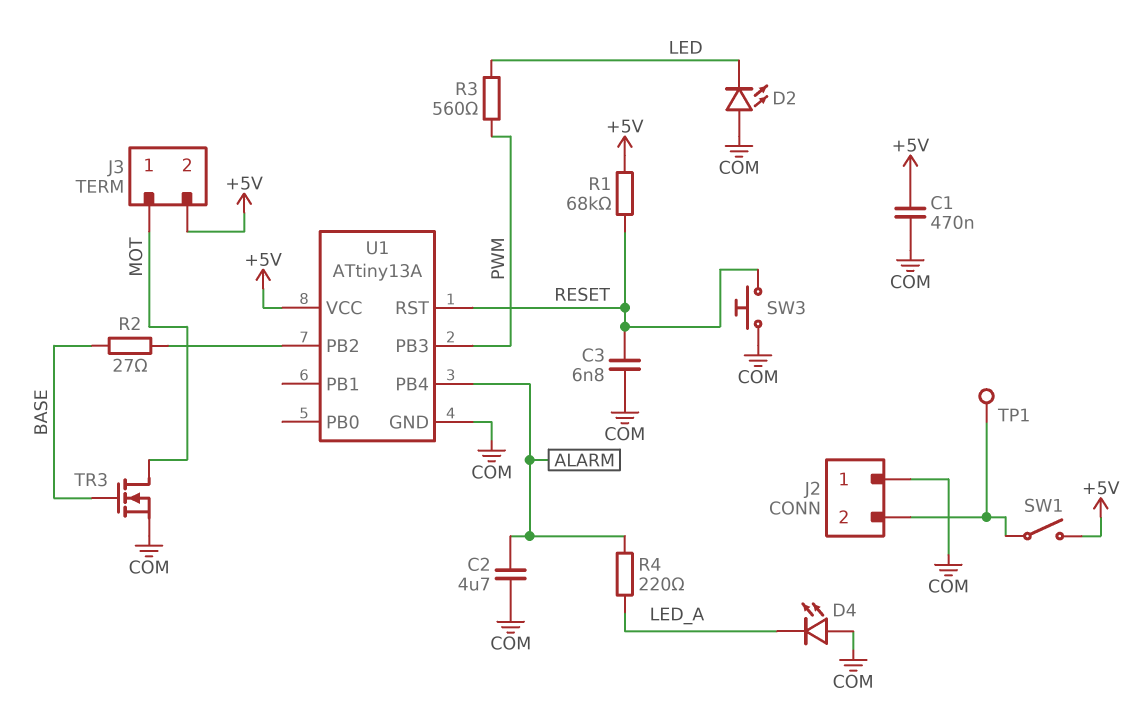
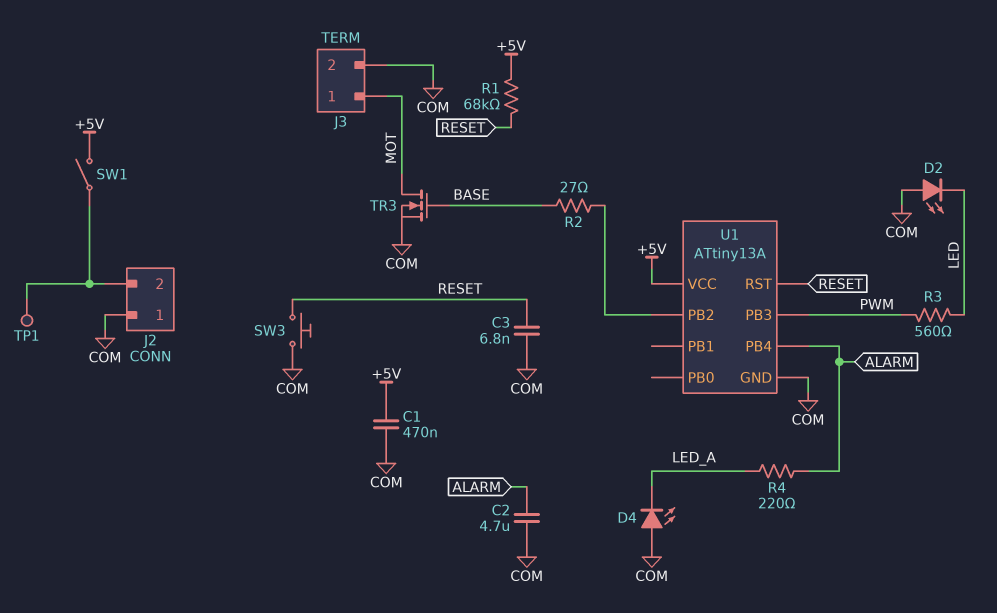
J3 pin 2: +5V -> COM

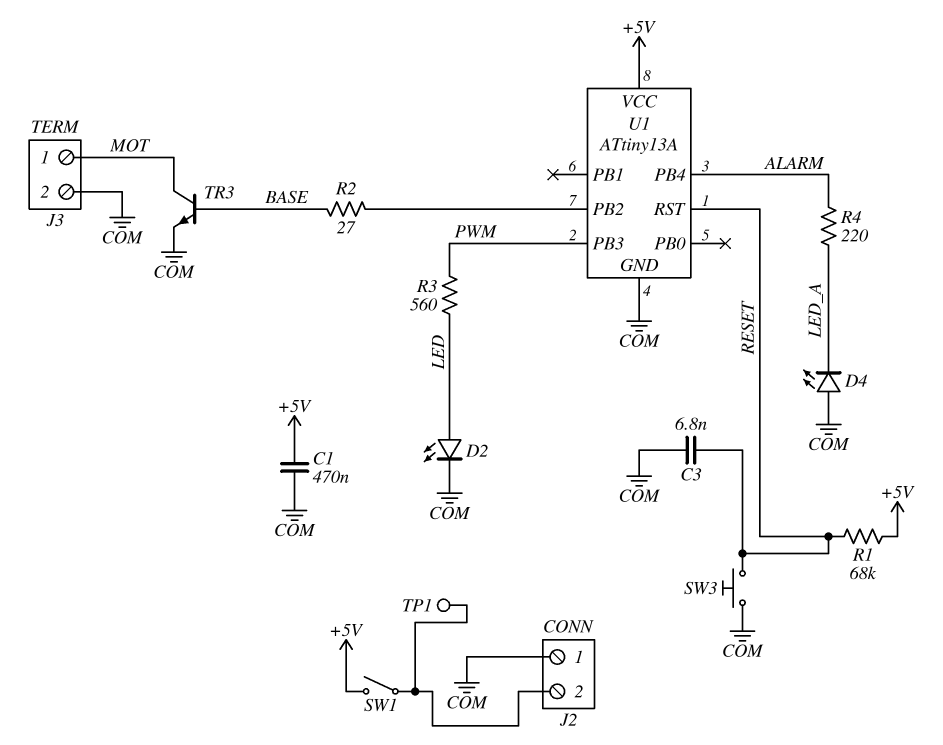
C2: 4.7uF (ALARM, COM) -> none
D2: LED (A COM, K LED) -> LED (A LED, K COM)
TR3: NMOS (G BASE, D MOT, S COM) -> NPN (B BASE, C MOT, E COM)

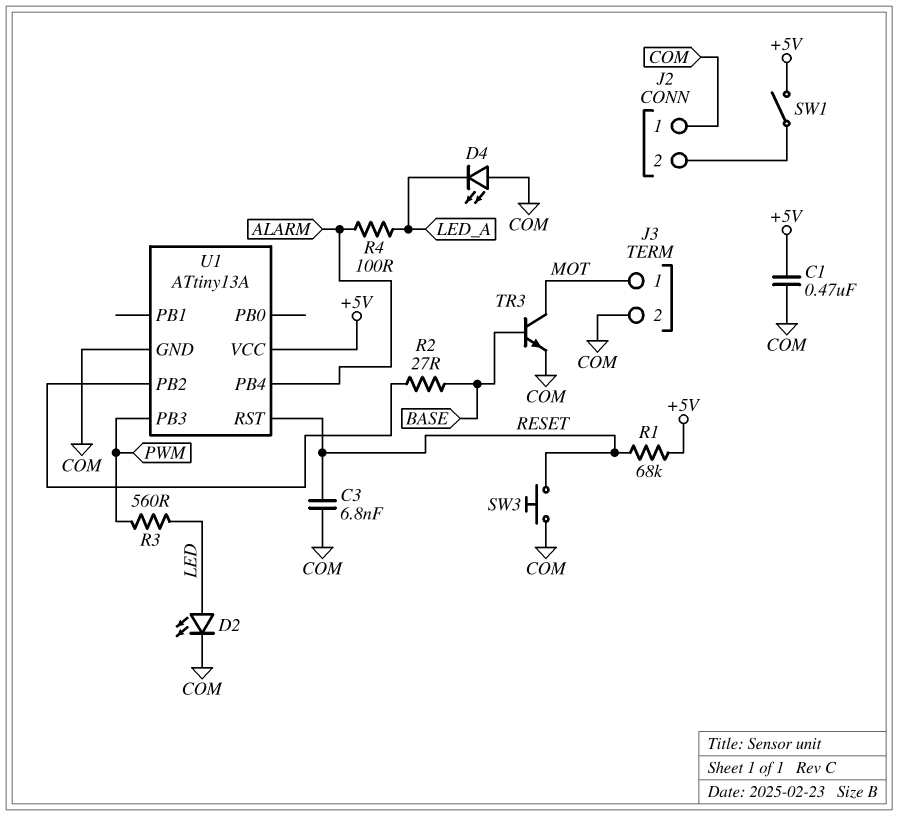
R4: 220 (ALARM, LED_A) -> 100 (ALARM, LED_A)
TP1: test point (J2/2) -> none

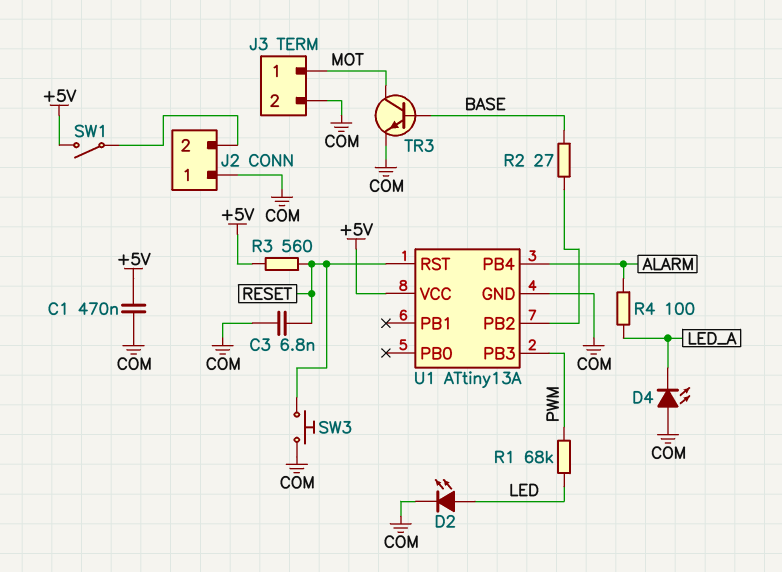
R1: 68k (+5V, RESET) -> 68k (LED, PWM)
R3: 560 (LED, PWM) -> 560 (+5V, RESET)

